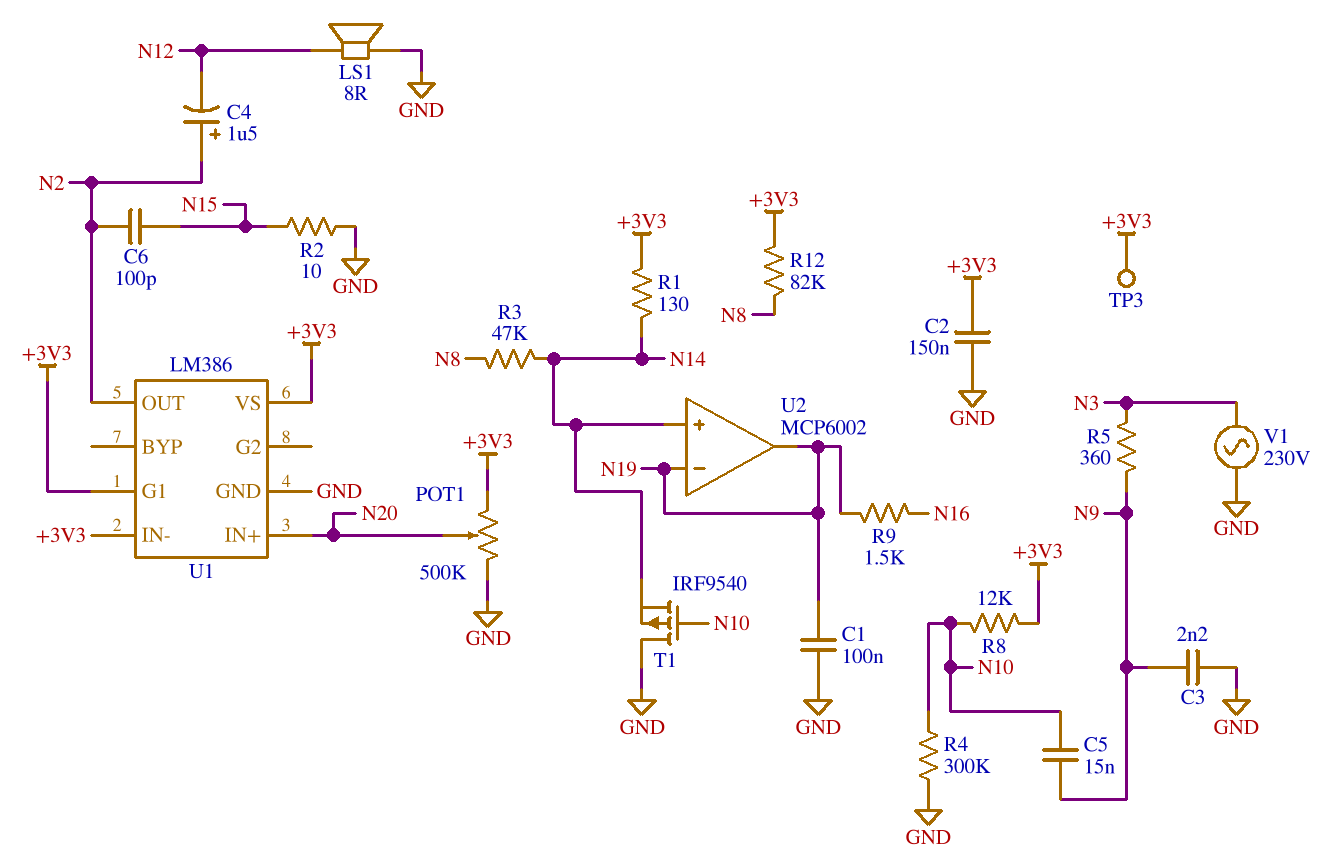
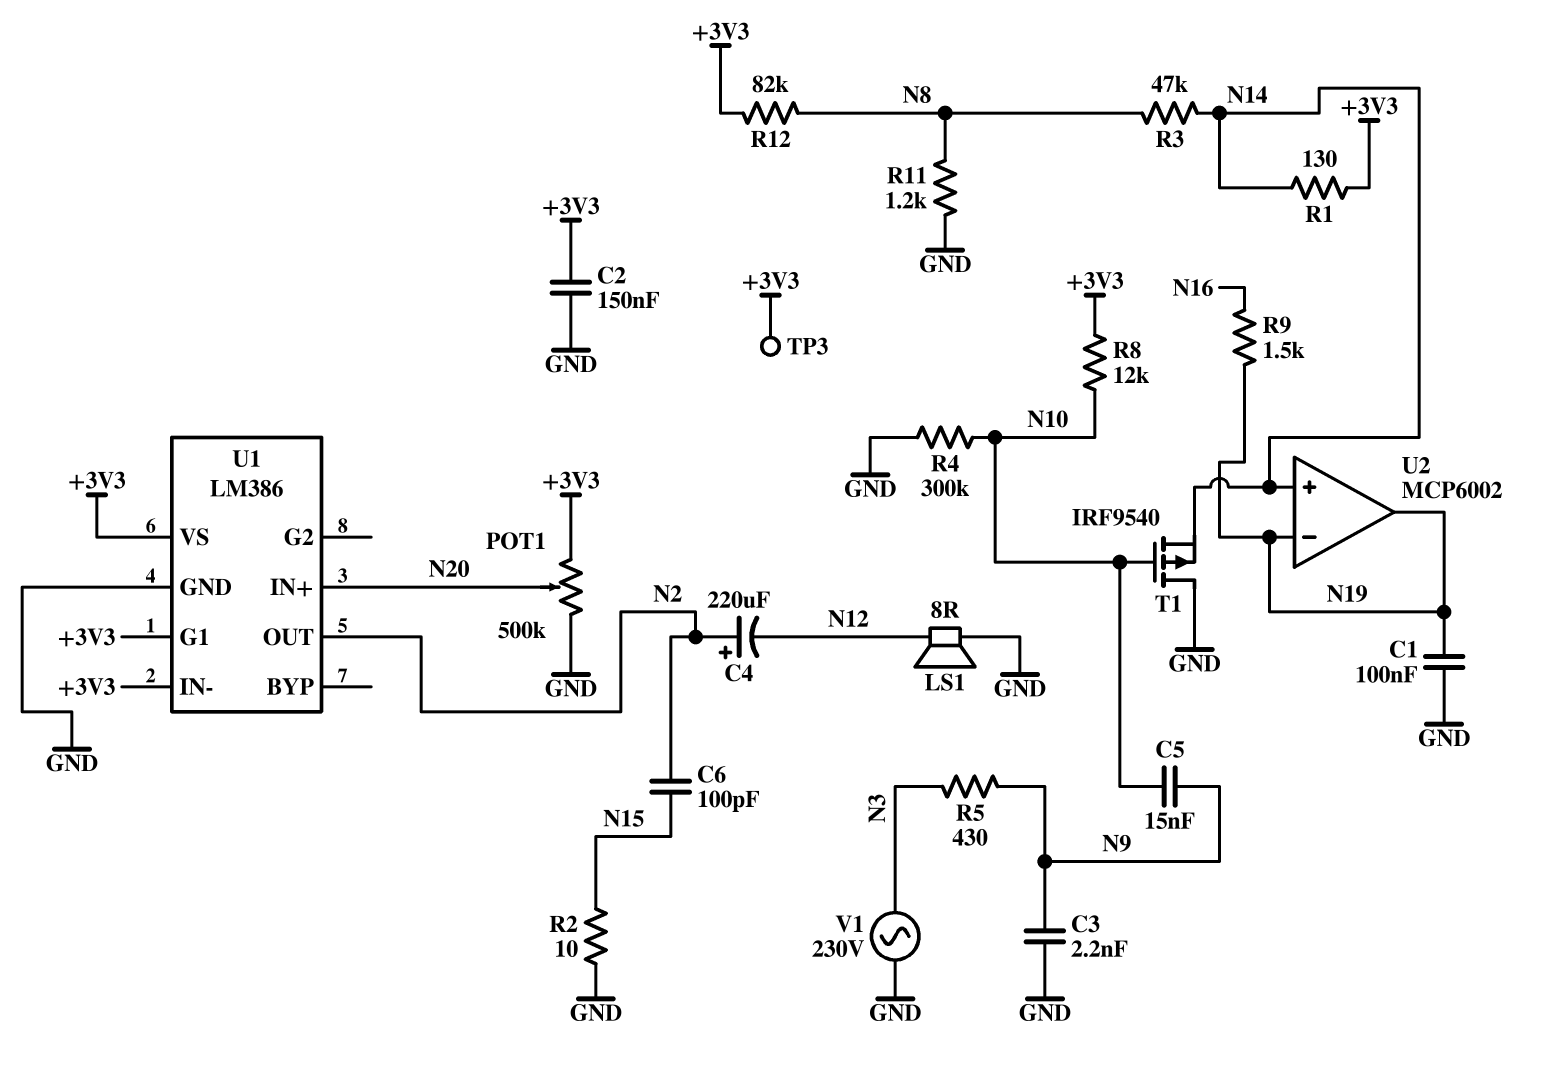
C4: 1.5uF (plus N2, minus N12) -> 220uF (plus N2, minus N12)
R5: 360 (N3, N9) -> 430 (N3, N9)
R11: none -> 1.2k (GND, N8)

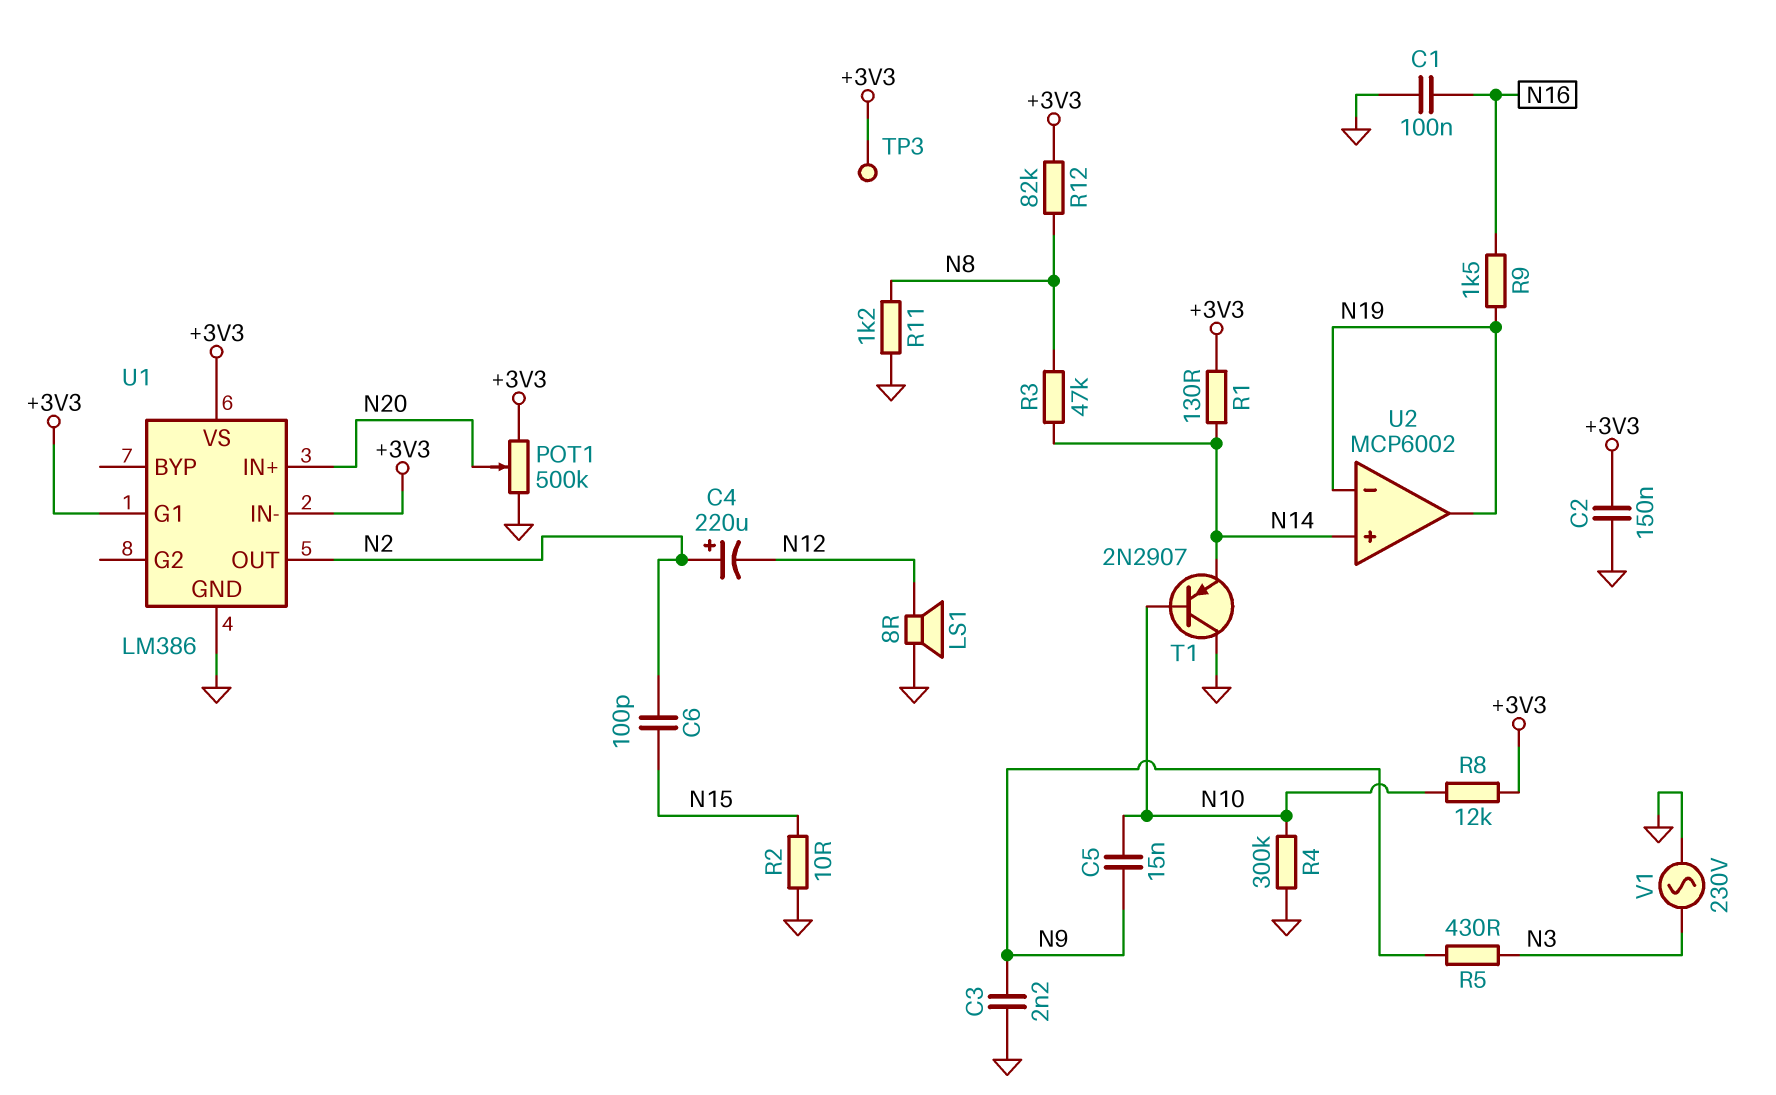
C1: 100nF (GND, N19) -> 100nF (GND, N16)
T1: PMOS IRF9540 (G N10, D GND, S N14) -> PNP 2N2907 (B N10, C GND, E N14)

